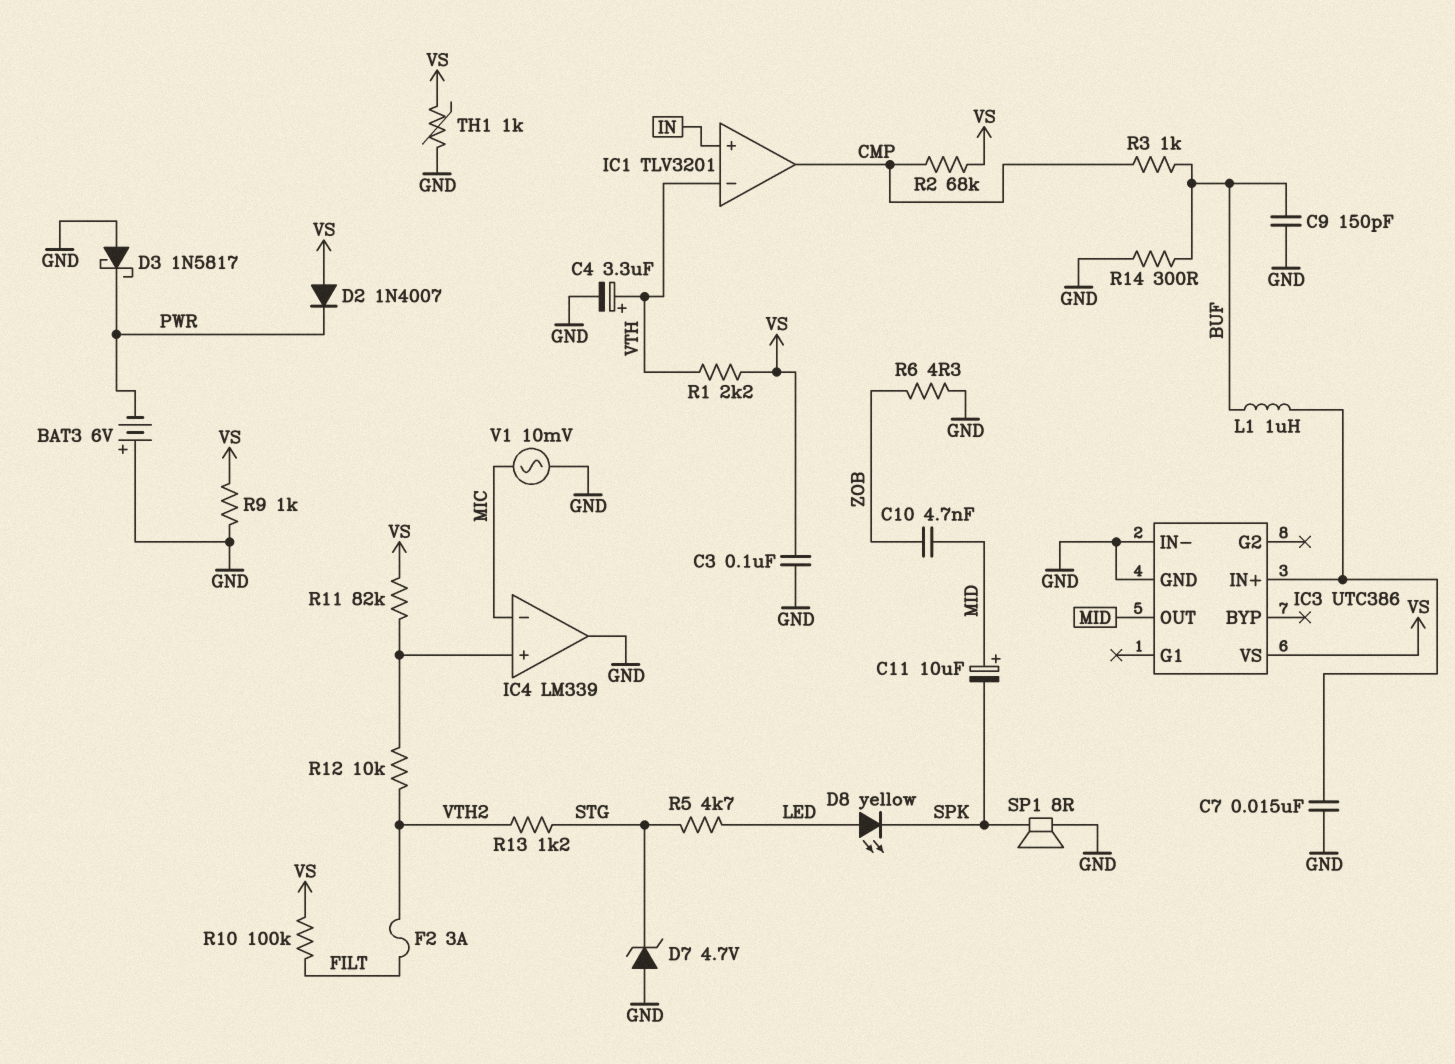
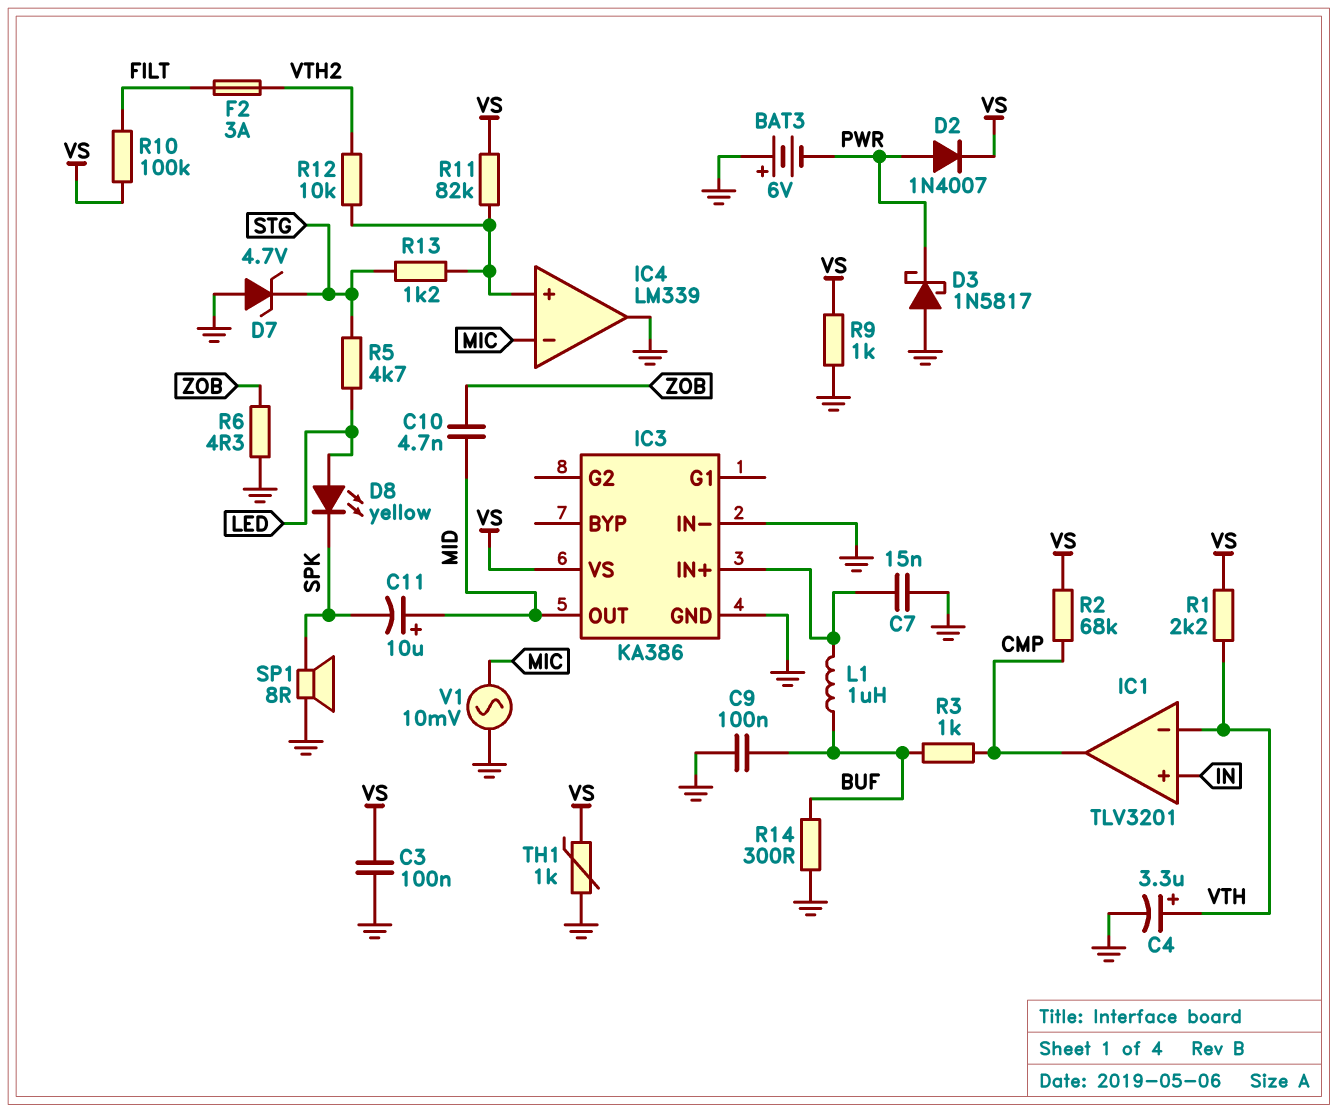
C9: 150pF (BUF, GND) -> 100nF (BUF, GND)
D2: diode 1N4007 (A VS, K PWR) -> diode 1N4007 (A PWR, K VS)
IC3: UTC386 -> KA386
R13: 1.2k (STG, VTH2) -> 1.2k (IC4/in+, STG)

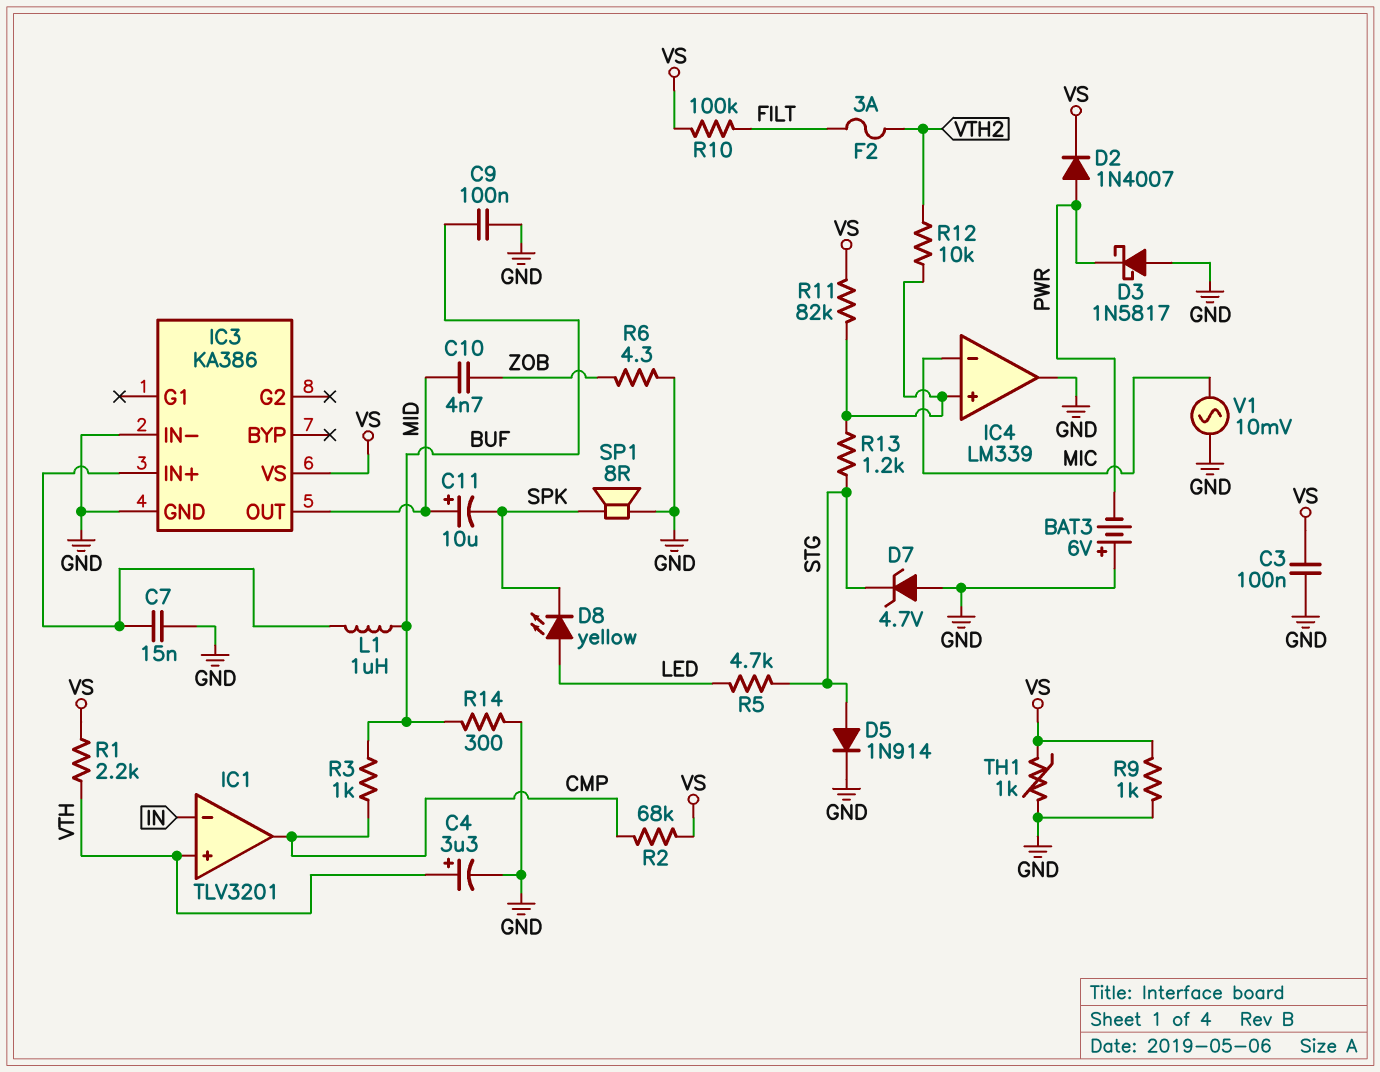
D5: none -> diode 1N914 (A STG, K GND)
IC1 pin in+: IN -> VTH
IC1 pin in-: VTH -> IN

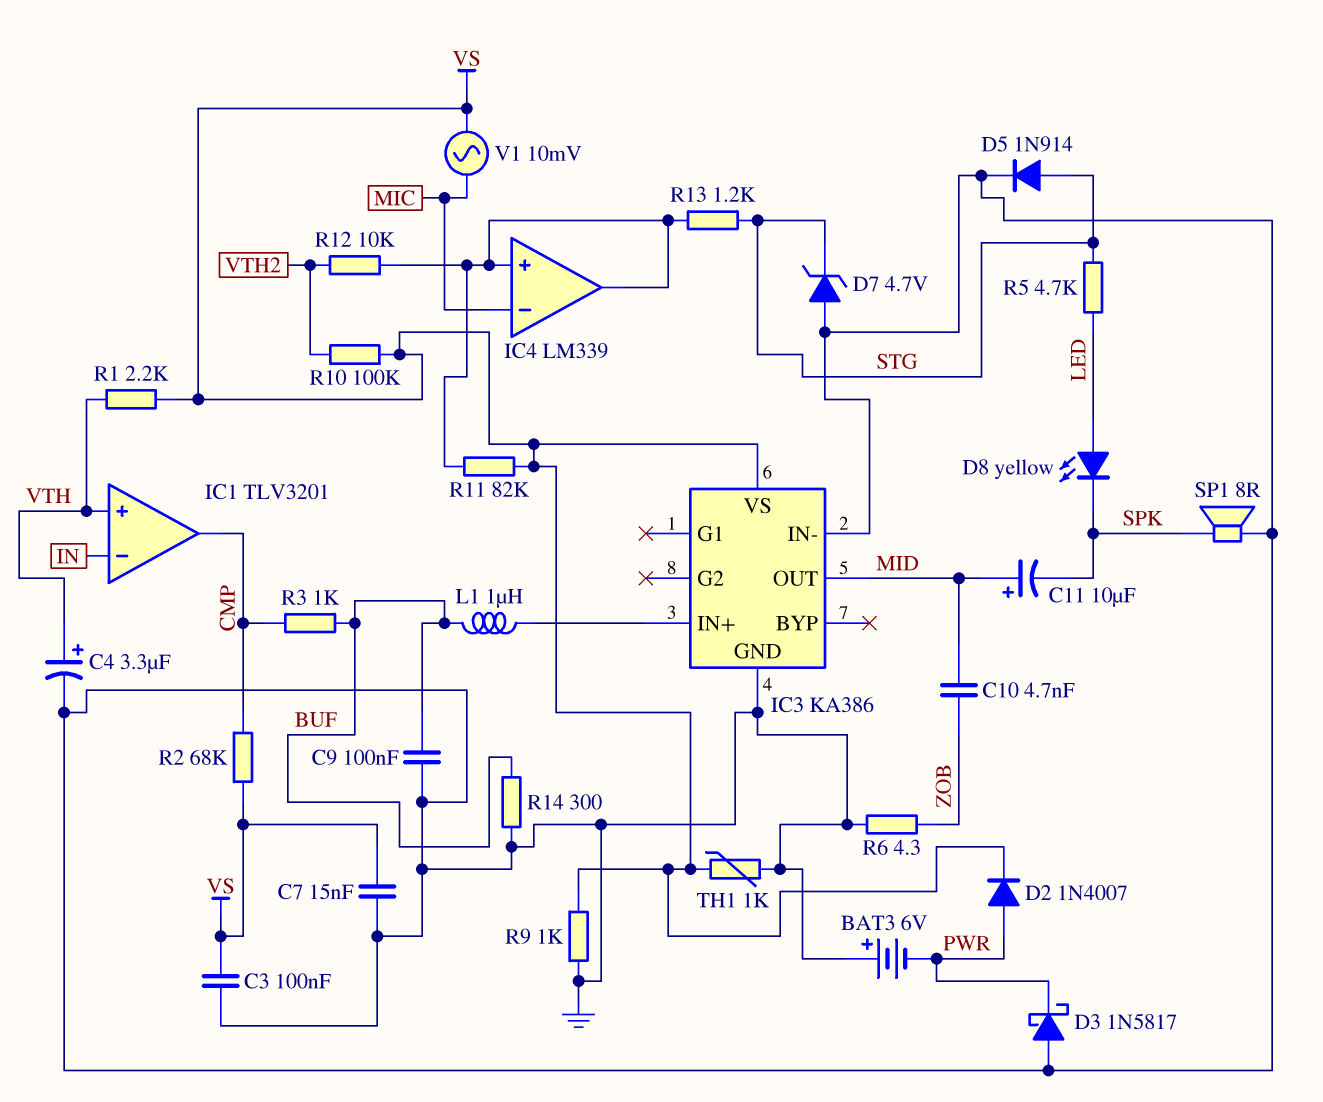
C7: 15nF (GND, IC3/IN+) -> 15nF (GND, VS)
F2: 3A (FILT, VTH2) -> none
IC4 pin out: GND -> IC4/in+
R10: 100k (FILT, VS) -> 100k (VS, VTH2)
V1: AC 10mV (GND, MIC) -> AC 10mV (MIC, VS)

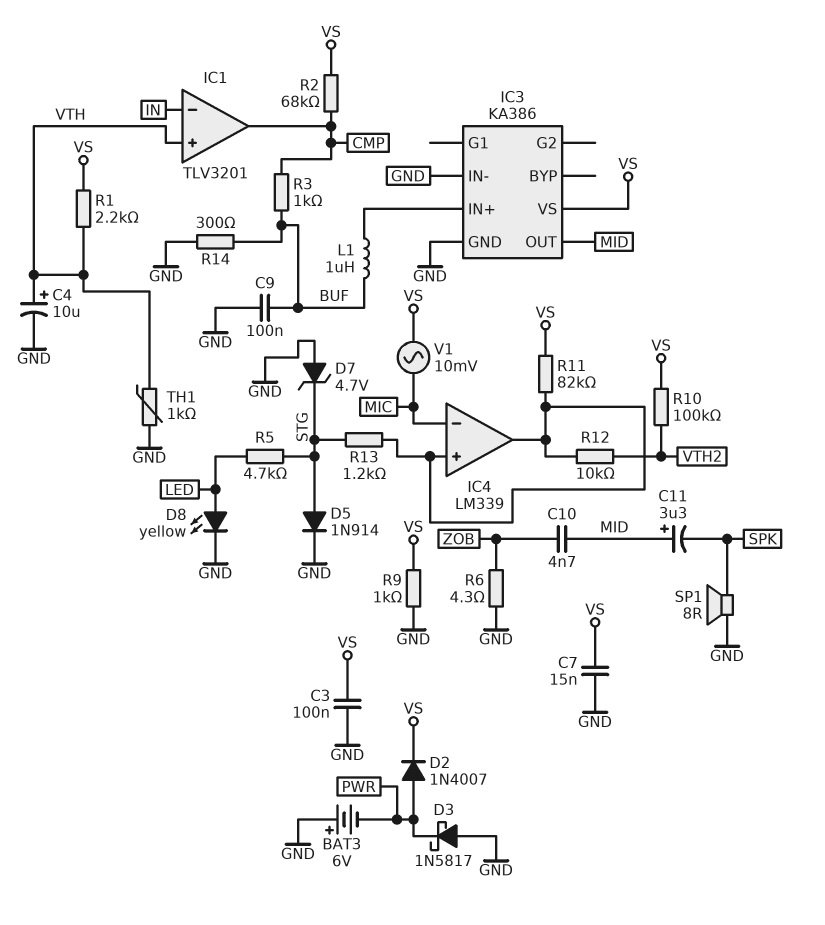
C4: 3.3uF (plus VTH, minus GND) -> 10uF (plus VTH, minus GND)
C11: 10uF (plus MID, minus SPK) -> 3.3uF (plus MID, minus SPK)
D8: LED yellow (A LED, K SPK) -> LED yellow (A LED, K GND)
TH1: 1k (GND, VS) -> 1k (GND, VTH)

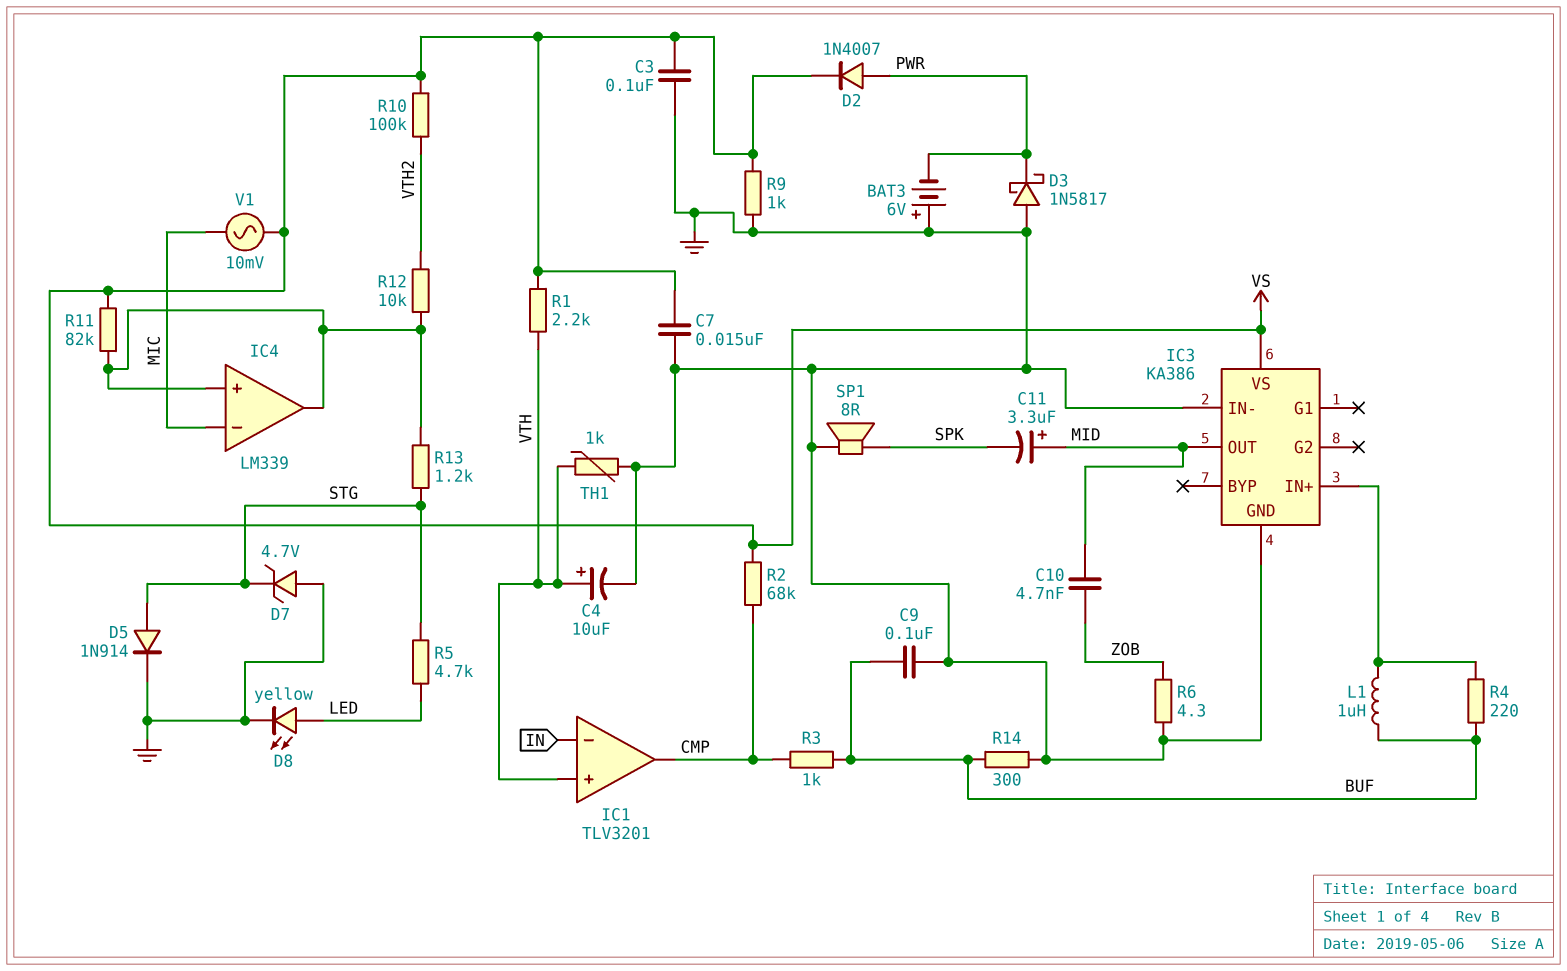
R4: none -> 220 (BUF, IC3/IN+)

